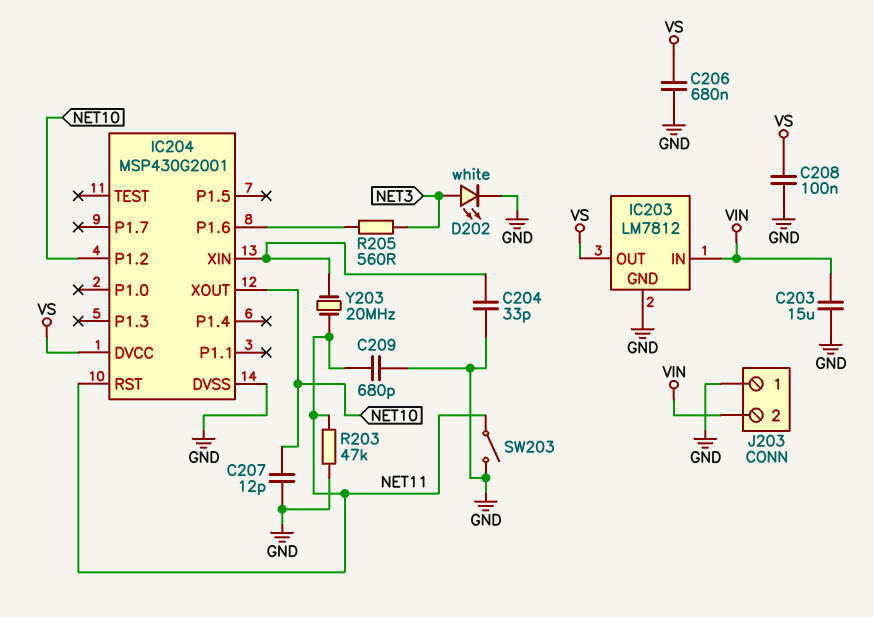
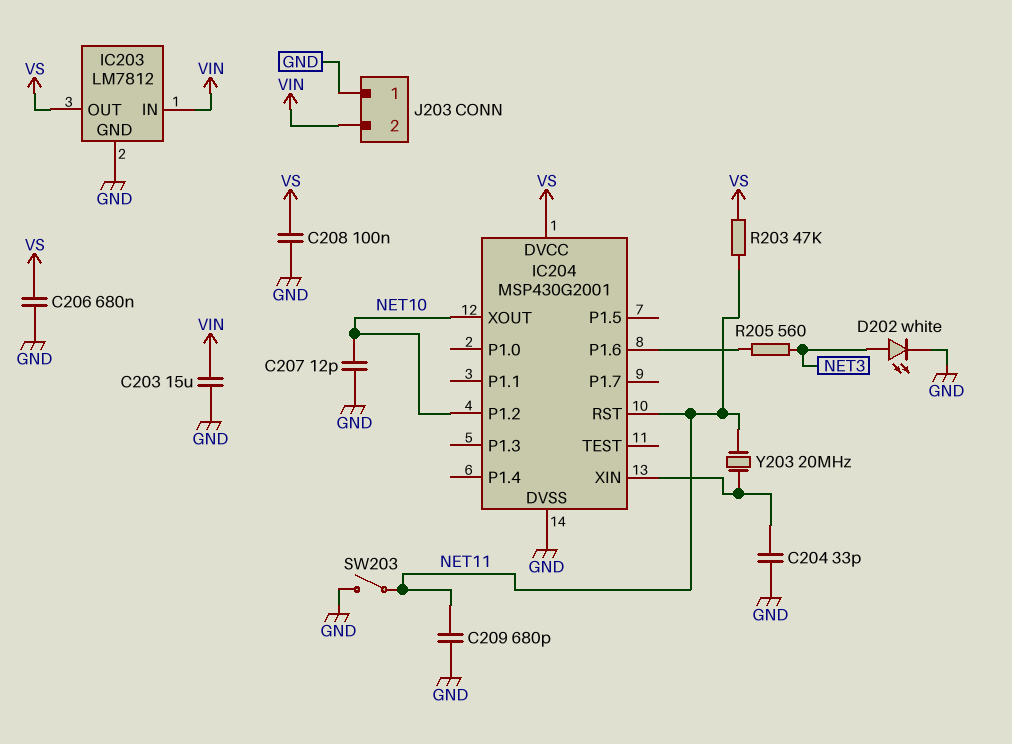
R203: 47k (GND, NET11) -> 47k (NET11, VS)

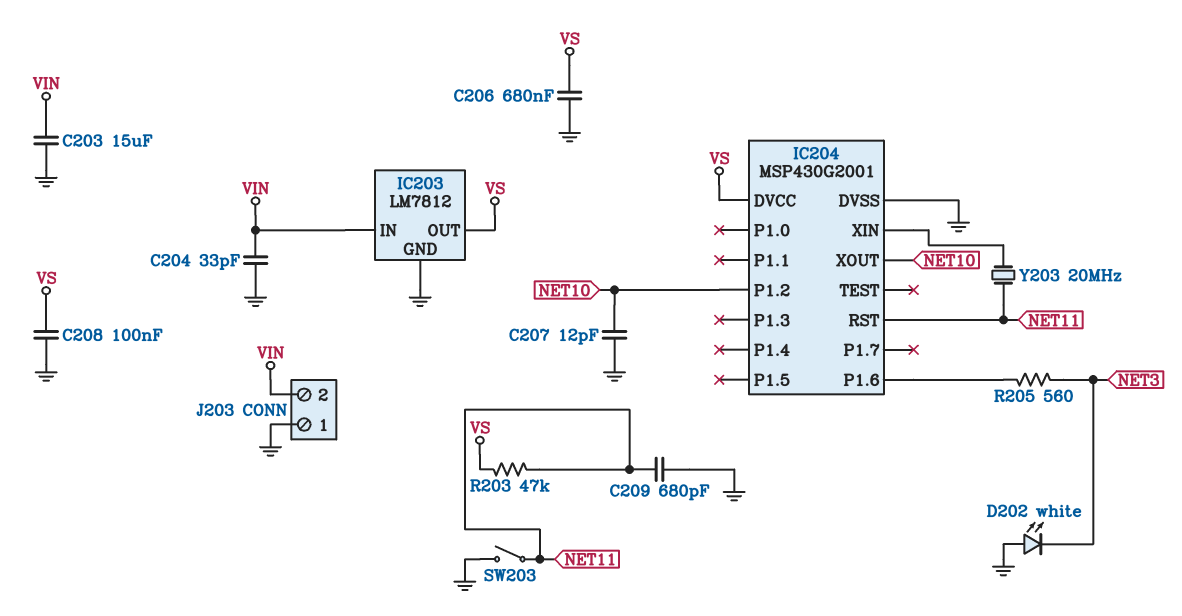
C204: 33pF (GND, IC204/XIN) -> 33pF (GND, VIN)
D202: LED white (A NET3, K GND) -> LED white (A GND, K NET3)

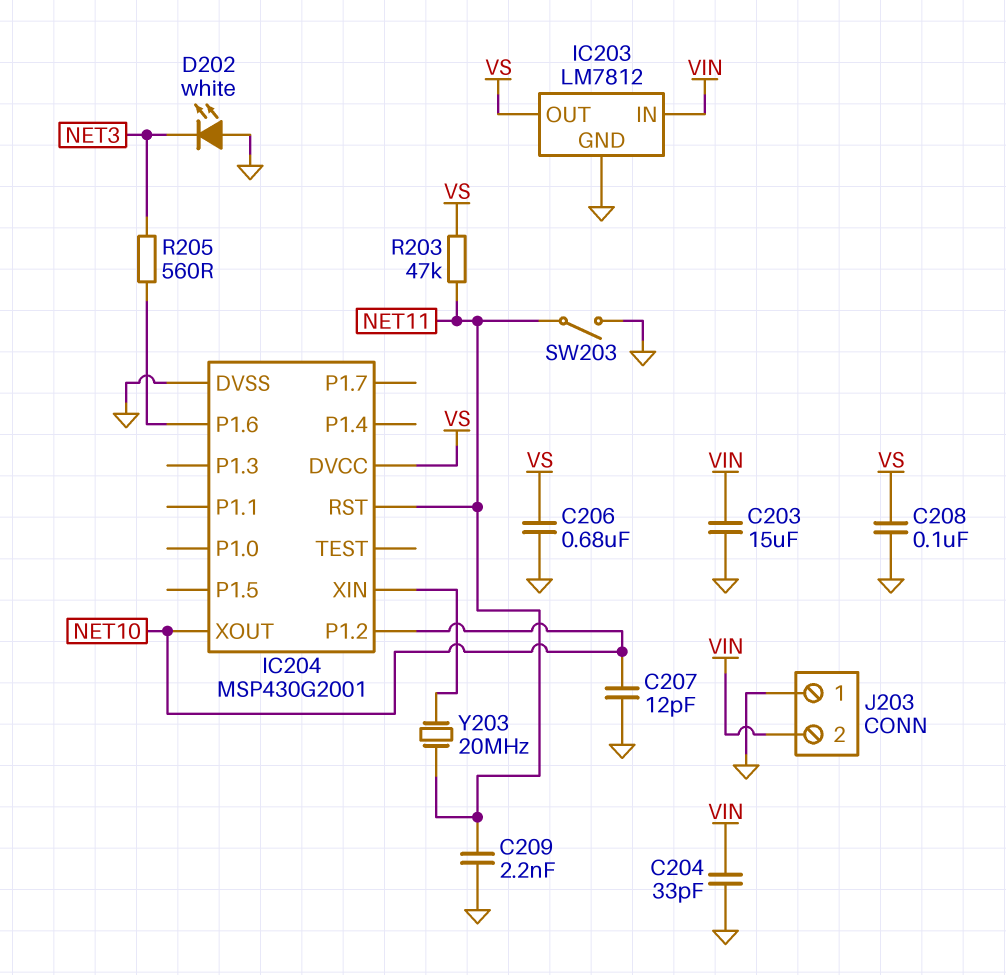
C209: 680pF (GND, NET11) -> 2.2nF (GND, NET11)

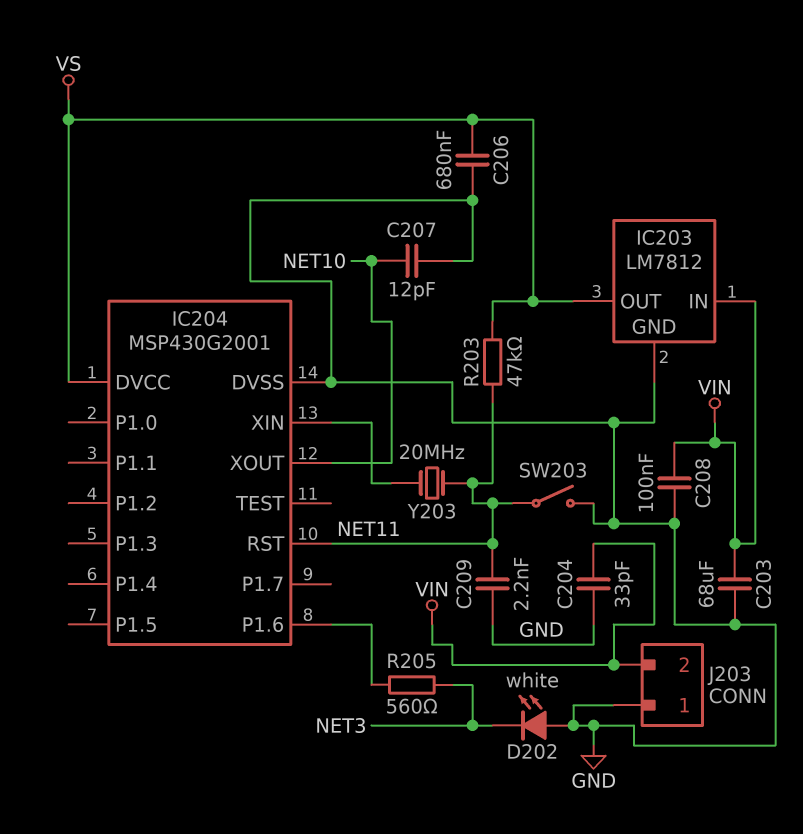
C203: 15uF (GND, VIN) -> 68uF (GND, VIN)
C208: 100nF (GND, VS) -> 100nF (GND, VIN)
IC204 pin P1.2: NET10 -> none

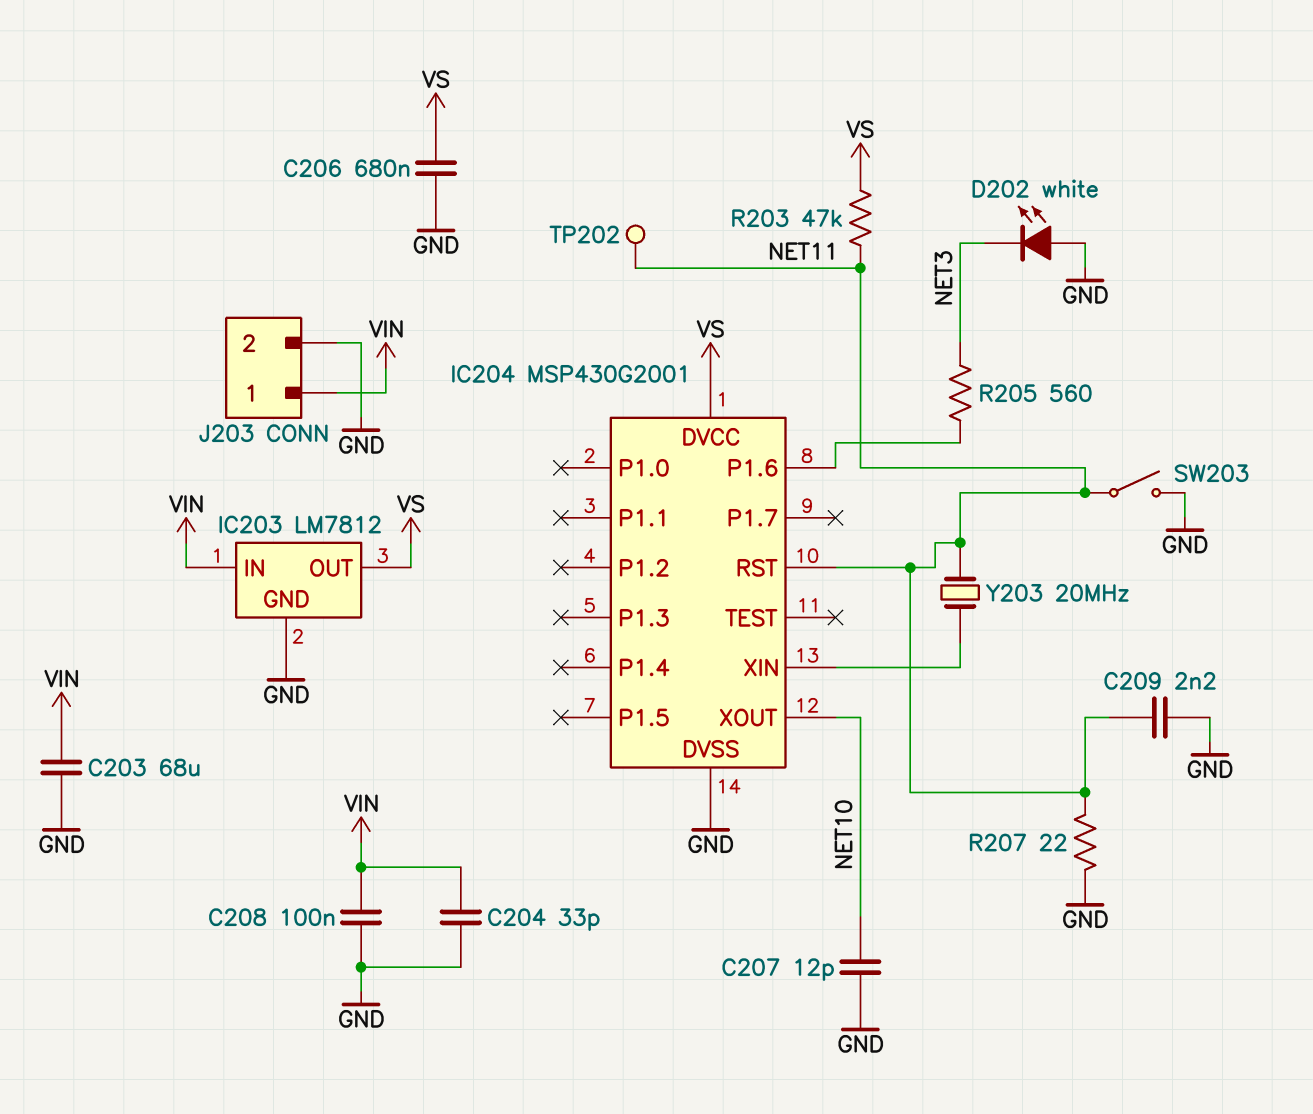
J203 pin 1: GND -> VIN
J203 pin 2: VIN -> GND
R207: none -> 22 (GND, NET11)
TP202: none -> test point (NET11)

